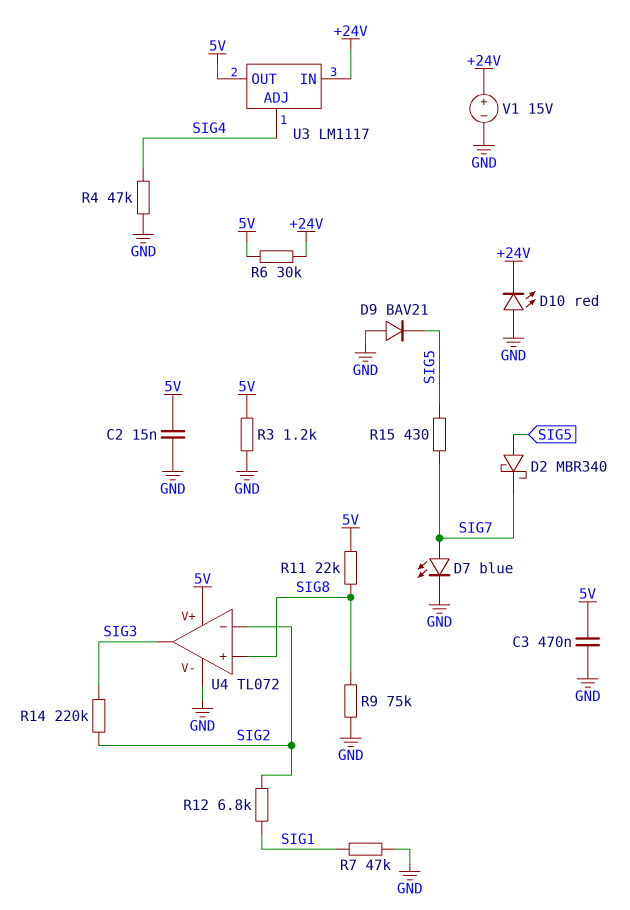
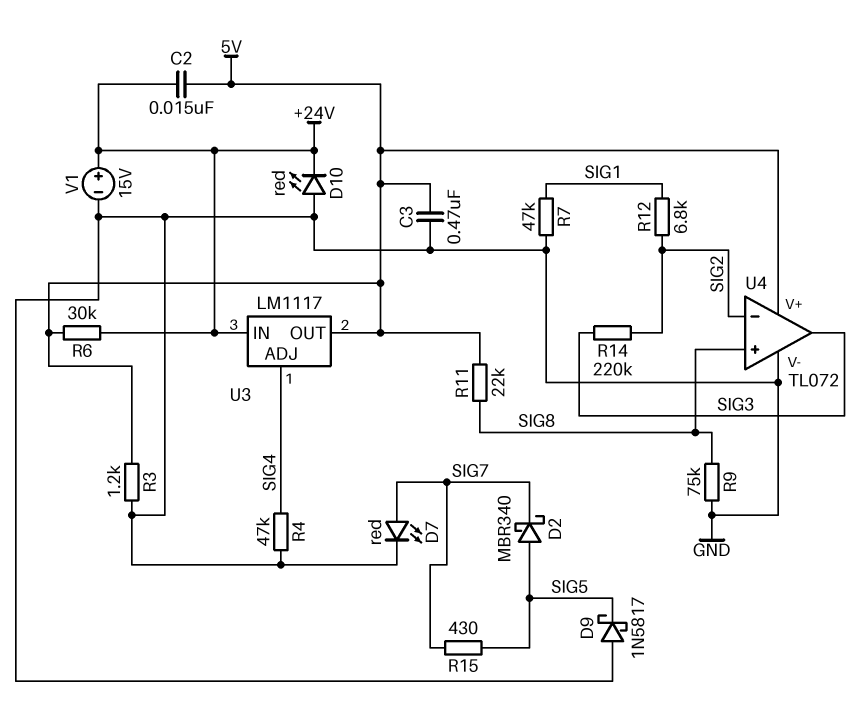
C2: 15nF (5V, GND) -> 15nF (+24V, 5V)
D7: LED blue (A SIG7, K GND) -> LED red (A SIG7, K GND)
D9: diode BAV21 (A GND, K SIG5) -> schottky 1N5817 (A GND, K SIG5)

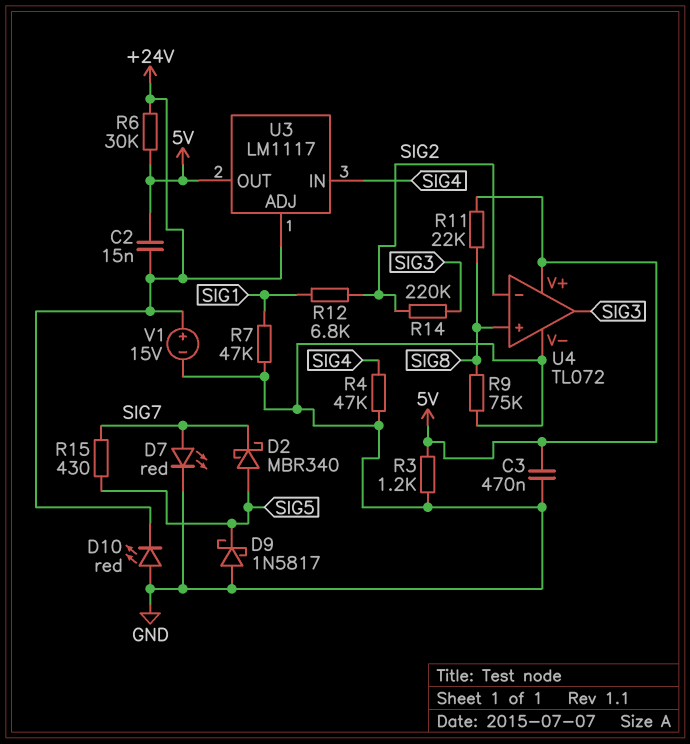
U3 pin ADJ: SIG4 -> +24V
U3 pin IN: +24V -> SIG4

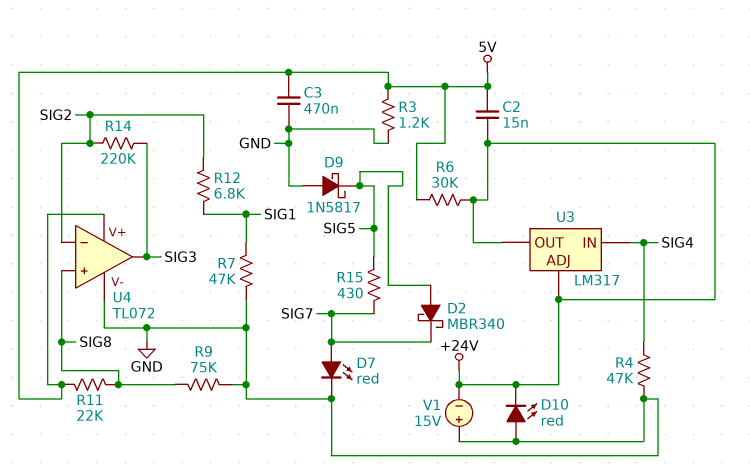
U3: LM1117 -> LM317
U3 pin OUT: 5V -> +24V
V1: 15V (plus +24V, minus GND) -> 15V (plus GND, minus +24V)

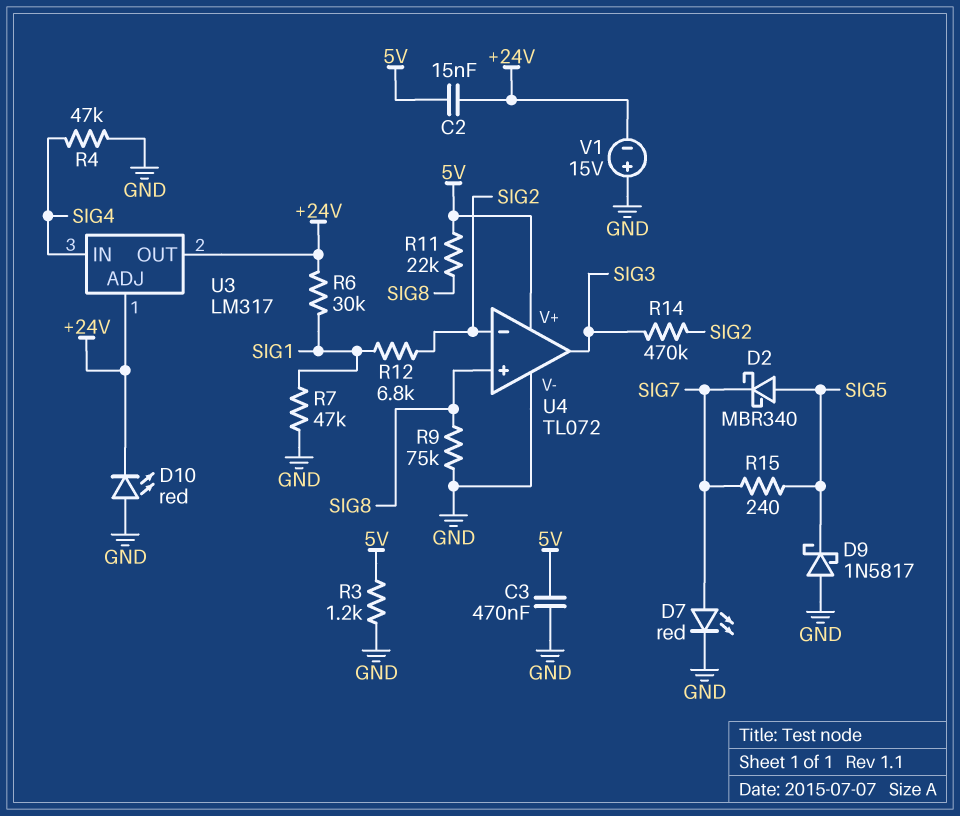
R6: 30k (+24V, 5V) -> 30k (+24V, SIG1)
R14: 220k (SIG2, SIG3) -> 470k (SIG2, SIG3)
R15: 430 (SIG5, SIG7) -> 240 (SIG5, SIG7)

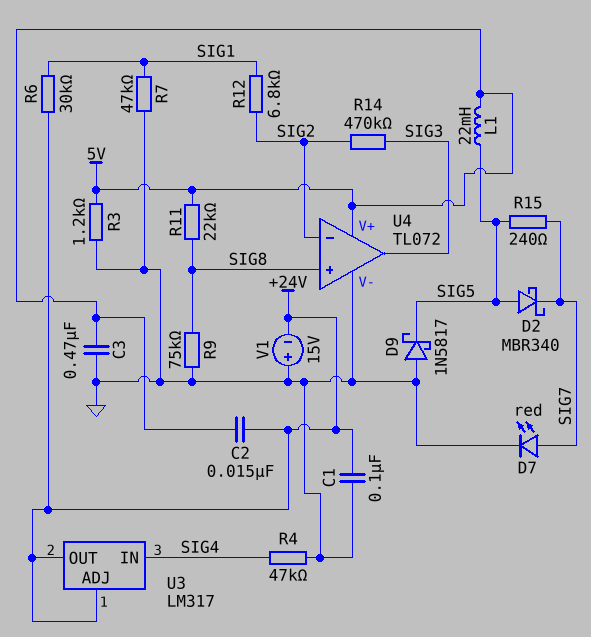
C1: none -> 100nF (+24V, GND)
D10: LED red (A GND, K +24V) -> none
L1: none -> 22mH (5V, SIG5)

